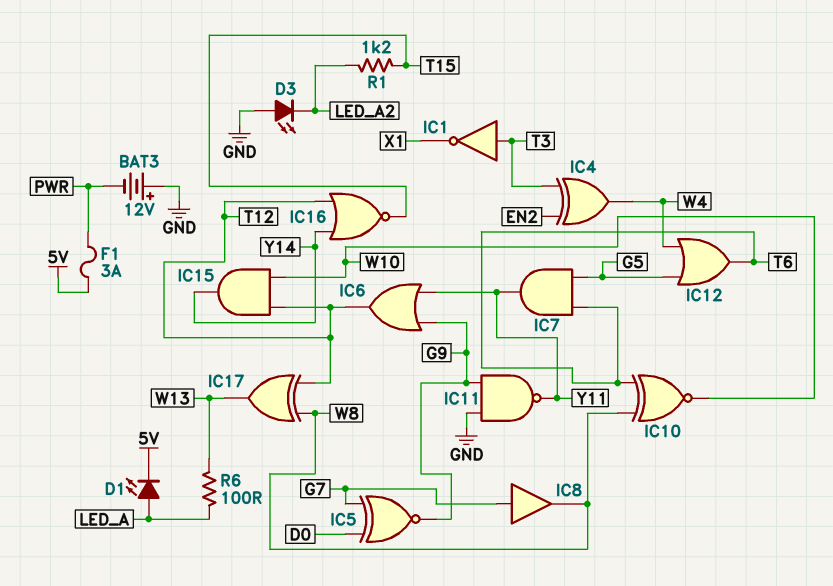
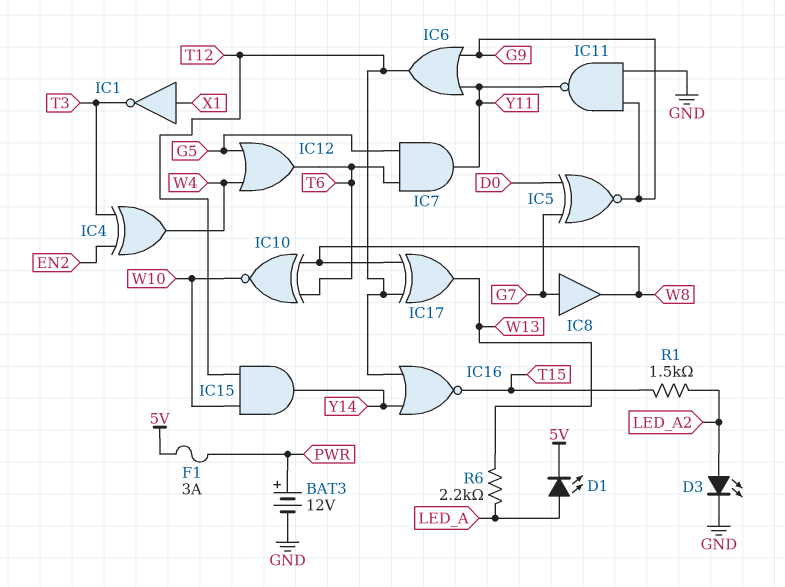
BAT3: 12V (plus GND, minus PWR) -> 12V (plus PWR, minus GND)
D3: LED (A GND, K LED_A2) -> LED (A LED_A2, K GND)
IC1: NOT (in T3, out X1) -> NOT (in X1, out T3)
R1: 1.2k (LED_A2, T15) -> 1.5k (LED_A2, T15)
R6: 100 (LED_A, W13) -> 2.2k (LED_A, W13)

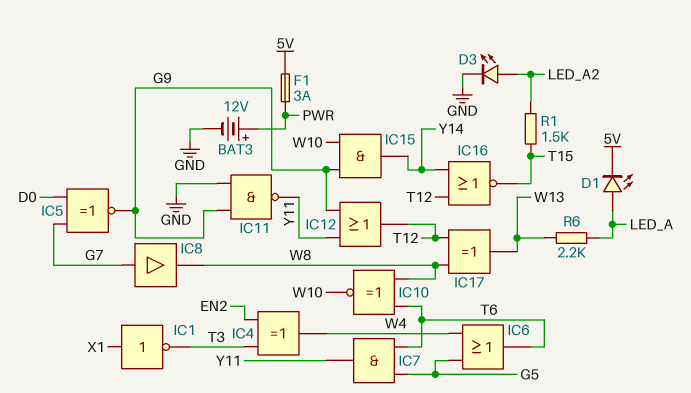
IC6: OR (in G9, in Y11, out T12) -> OR (in G5, in W4, out T6)
IC12: OR (in G5, in W4, out T6) -> OR (in G9, in Y11, out T12)
IC15: AND (in T12, in W10, out Y14) -> AND (in G9, in W10, out Y14)

